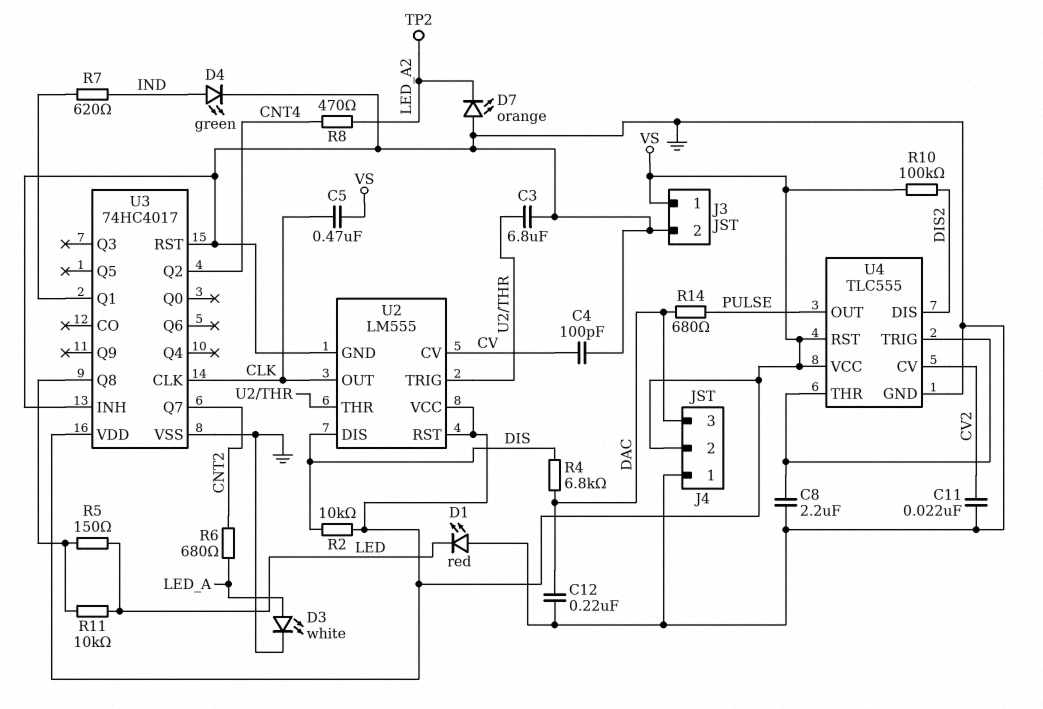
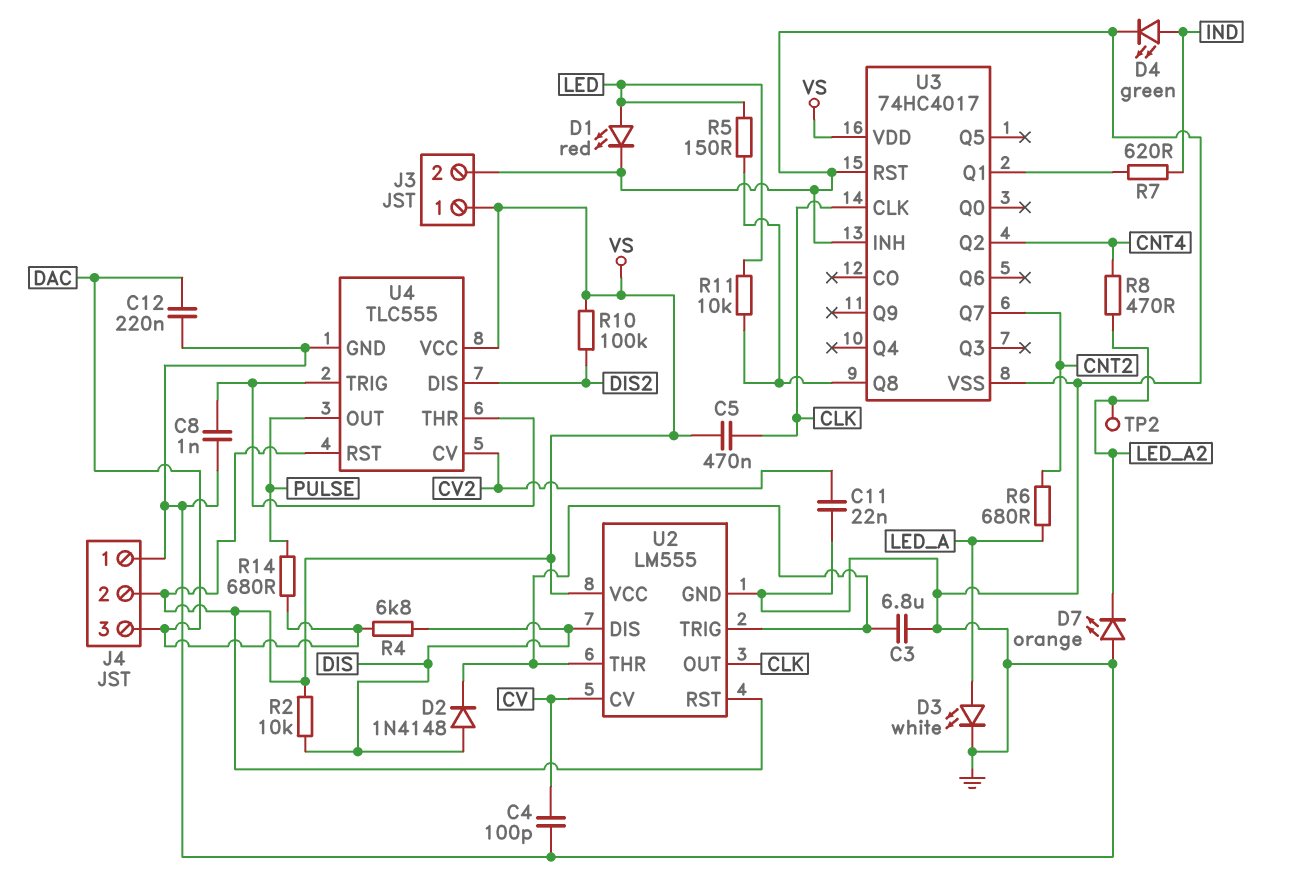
C8: 2.2uF (GND, U4/THR) -> 1nF (GND, U4/THR)
D1: LED red (A GND, K LED) -> LED red (A LED, K GND)
D2: none -> diode 1N4148 (A DIS, K U2/THR)

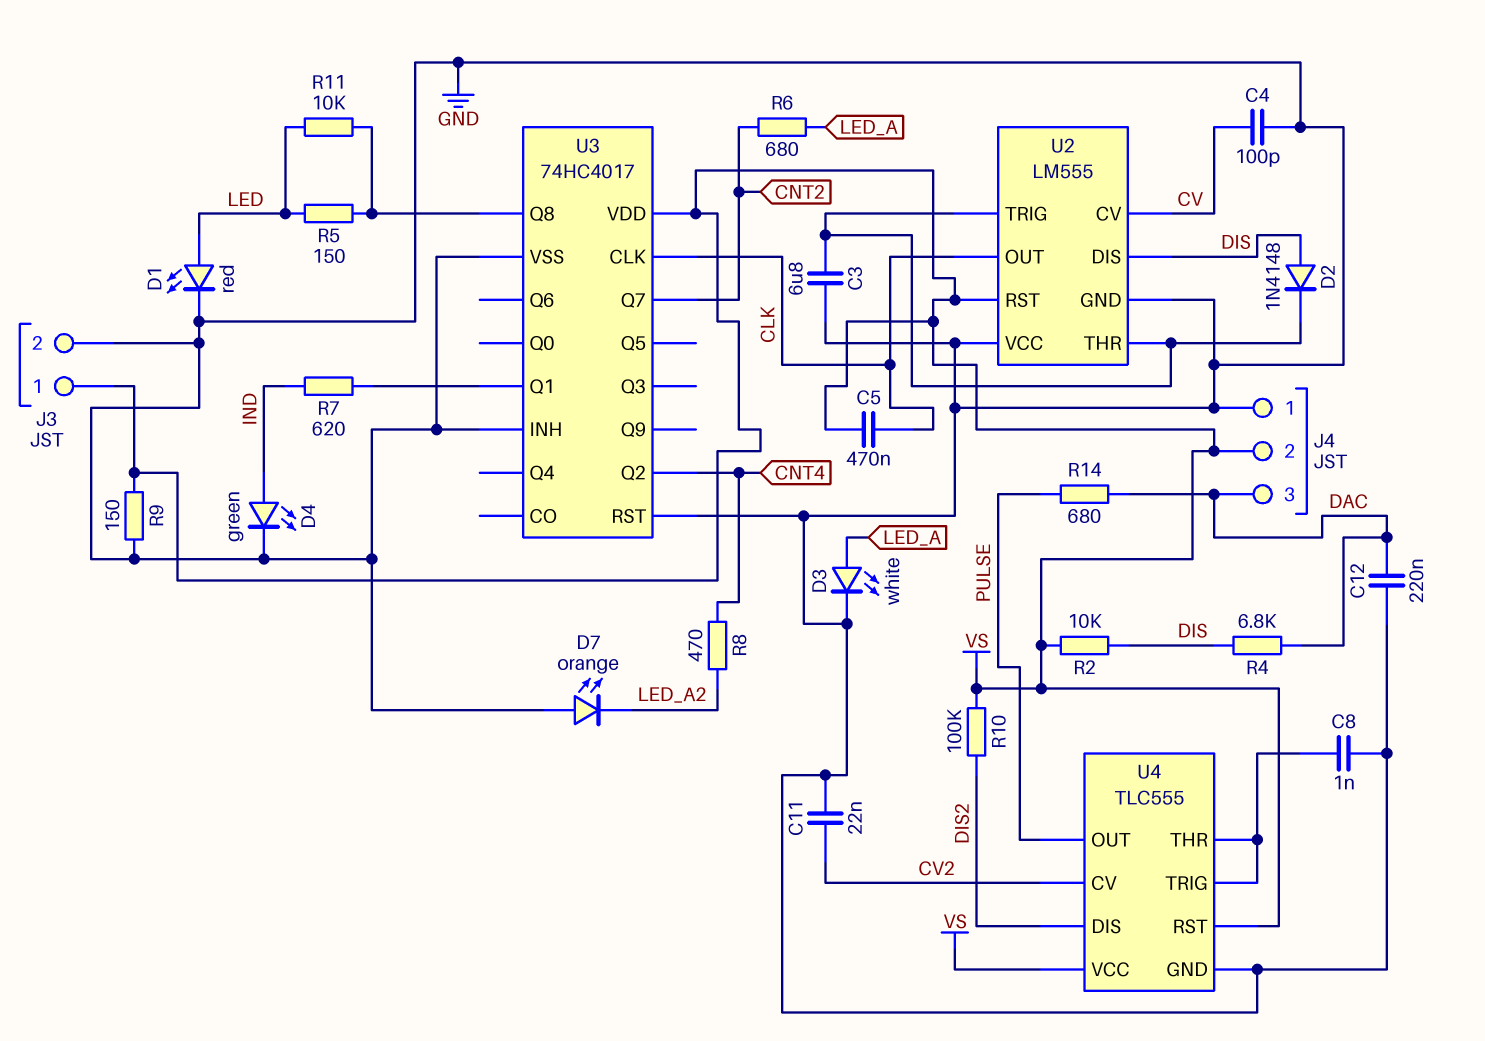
R9: none -> 150 (GND, VS)
TP2: test point (LED_A2) -> none
U2 pin VCC: VS -> GND

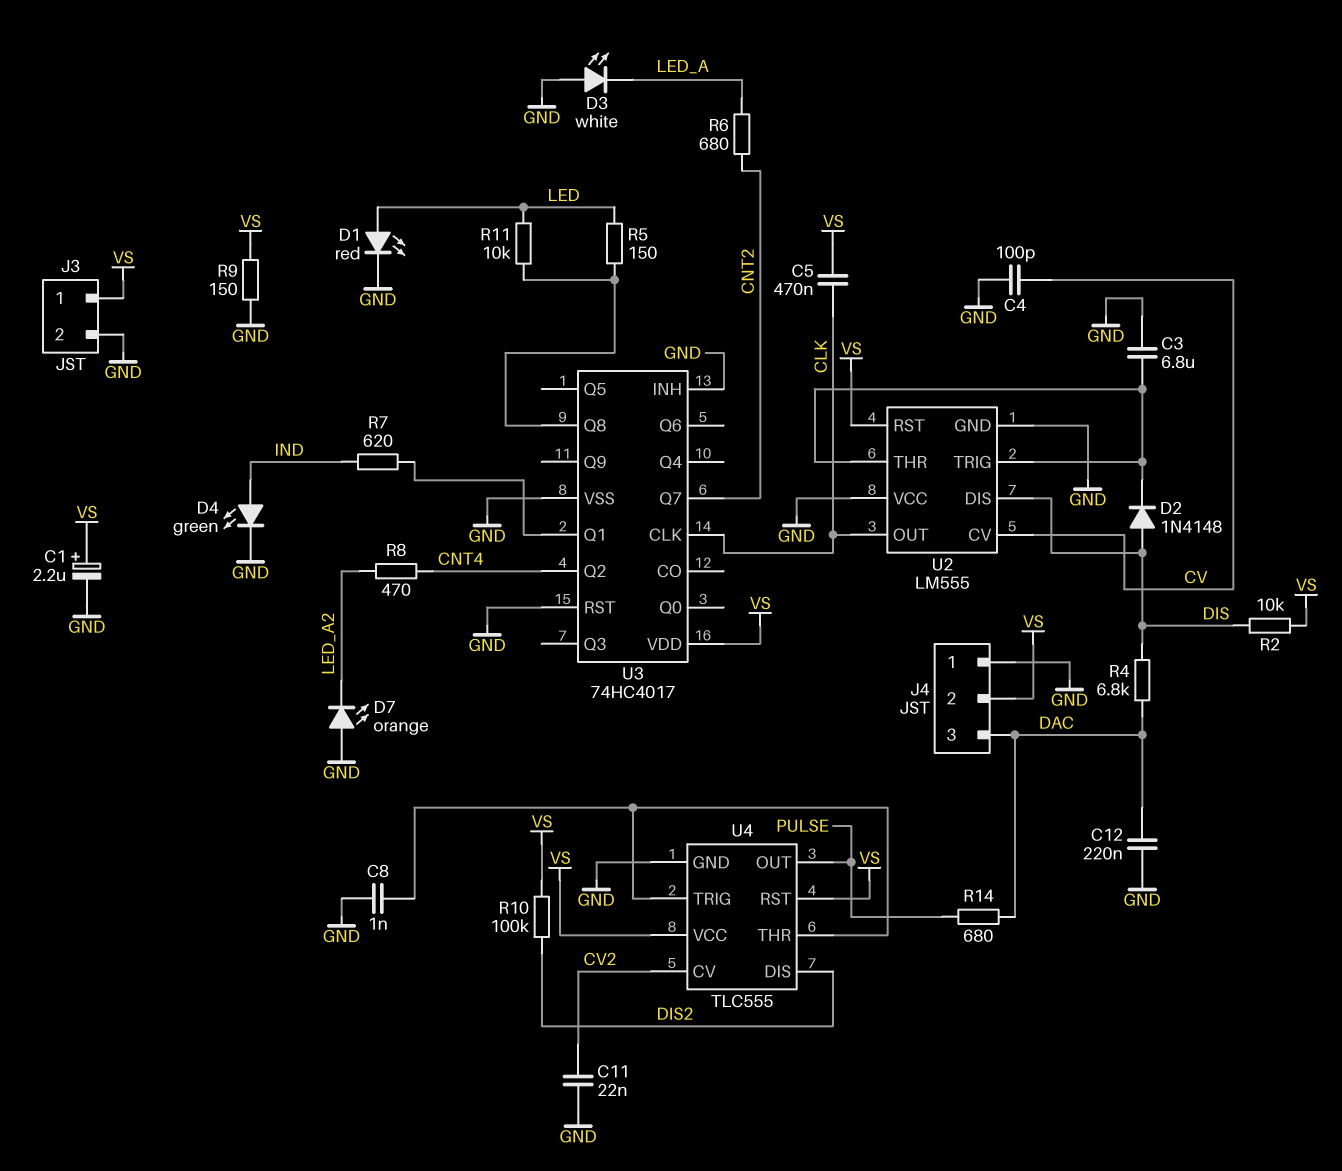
C1: none -> 2.2uF (plus VS, minus GND)
D3: LED white (A LED_A, K GND) -> LED white (A GND, K LED_A)

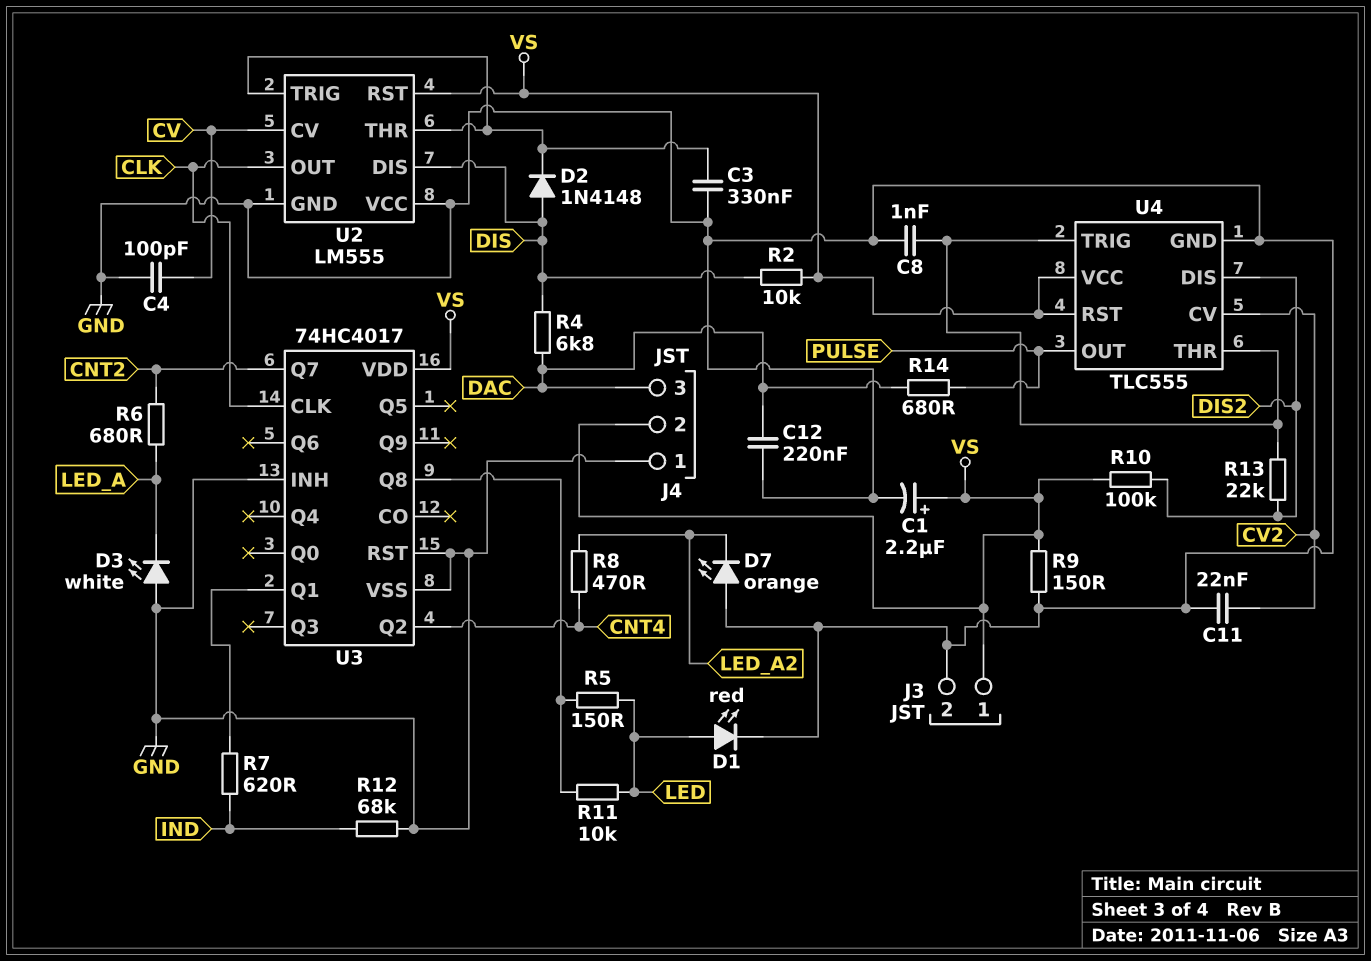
C3: 6.8uF (GND, U2/THR) -> 330nF (GND, U2/THR)
C5: 470nF (CLK, VS) -> none
D4: LED green (A IND, K GND) -> none
R12: none -> 68k (GND, IND)
R13: none -> 22k (DIS2, U4/THR)

